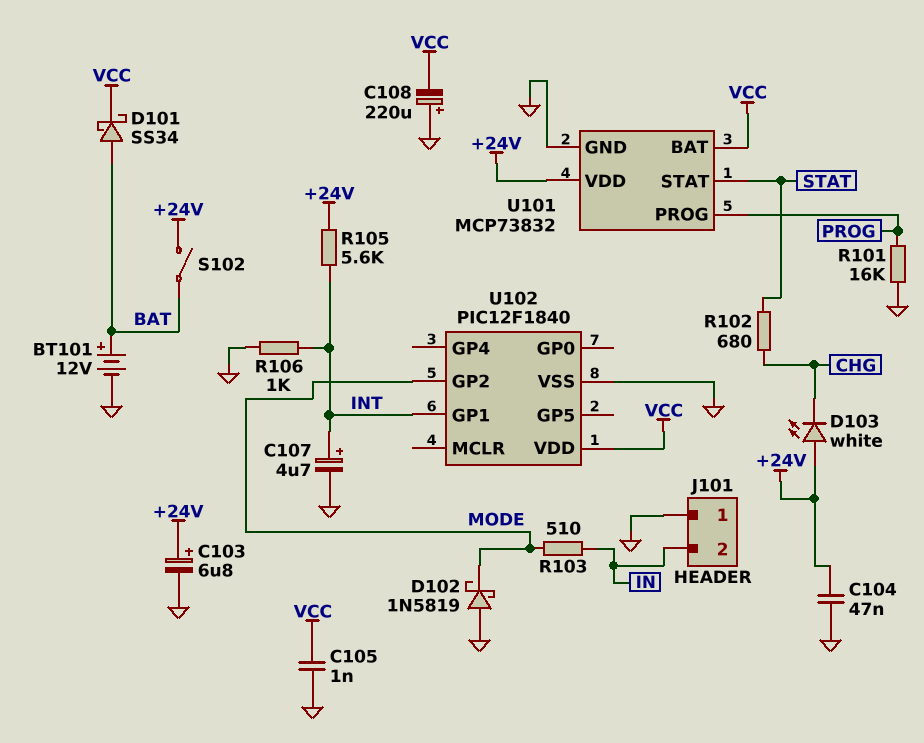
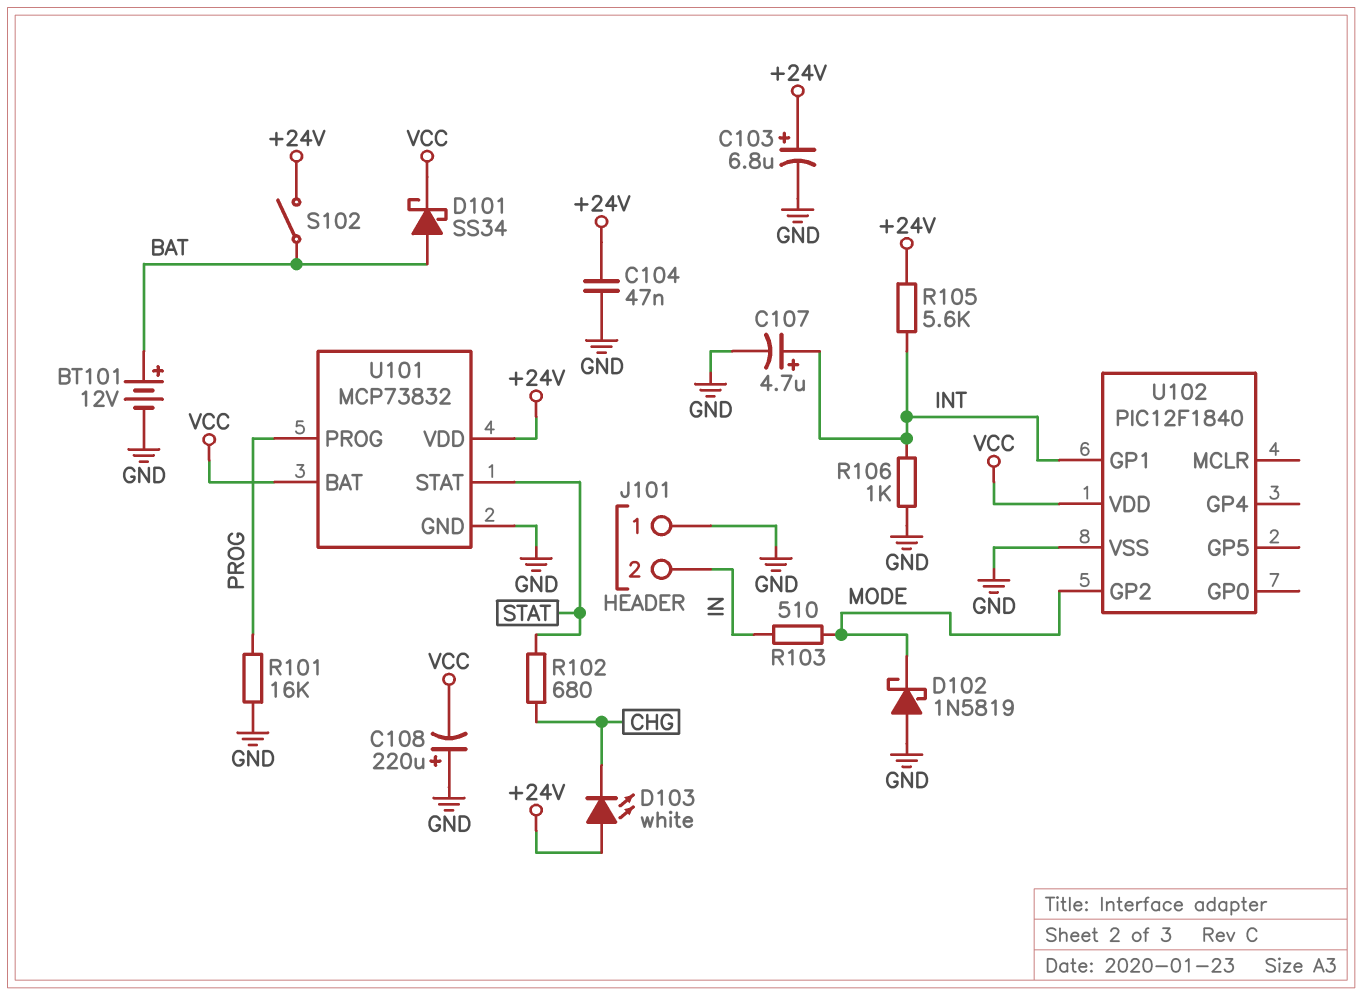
C105: 1nF (GND, VCC) -> none

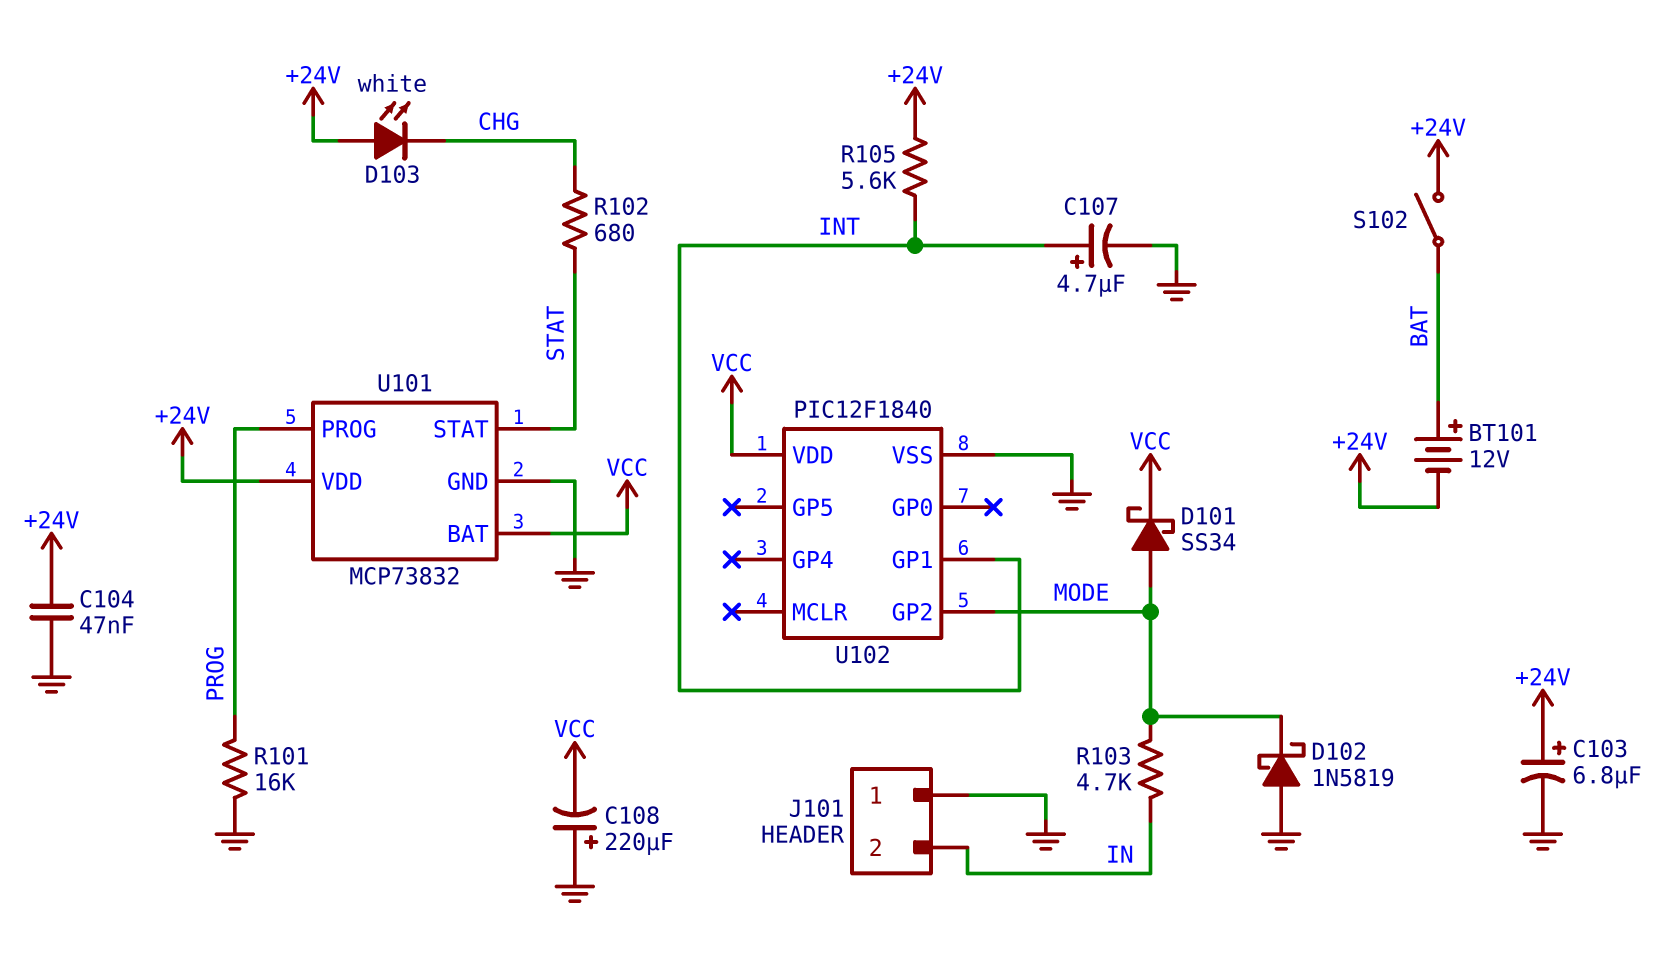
BT101: 12V (plus BAT, minus GND) -> 12V (plus BAT, minus +24V)
D101: schottky SS34 (A BAT, K VCC) -> schottky SS34 (A MODE, K VCC)
R103: 510 (IN, MODE) -> 4.7k (IN, MODE)
R106: 1k (GND, INT) -> none

